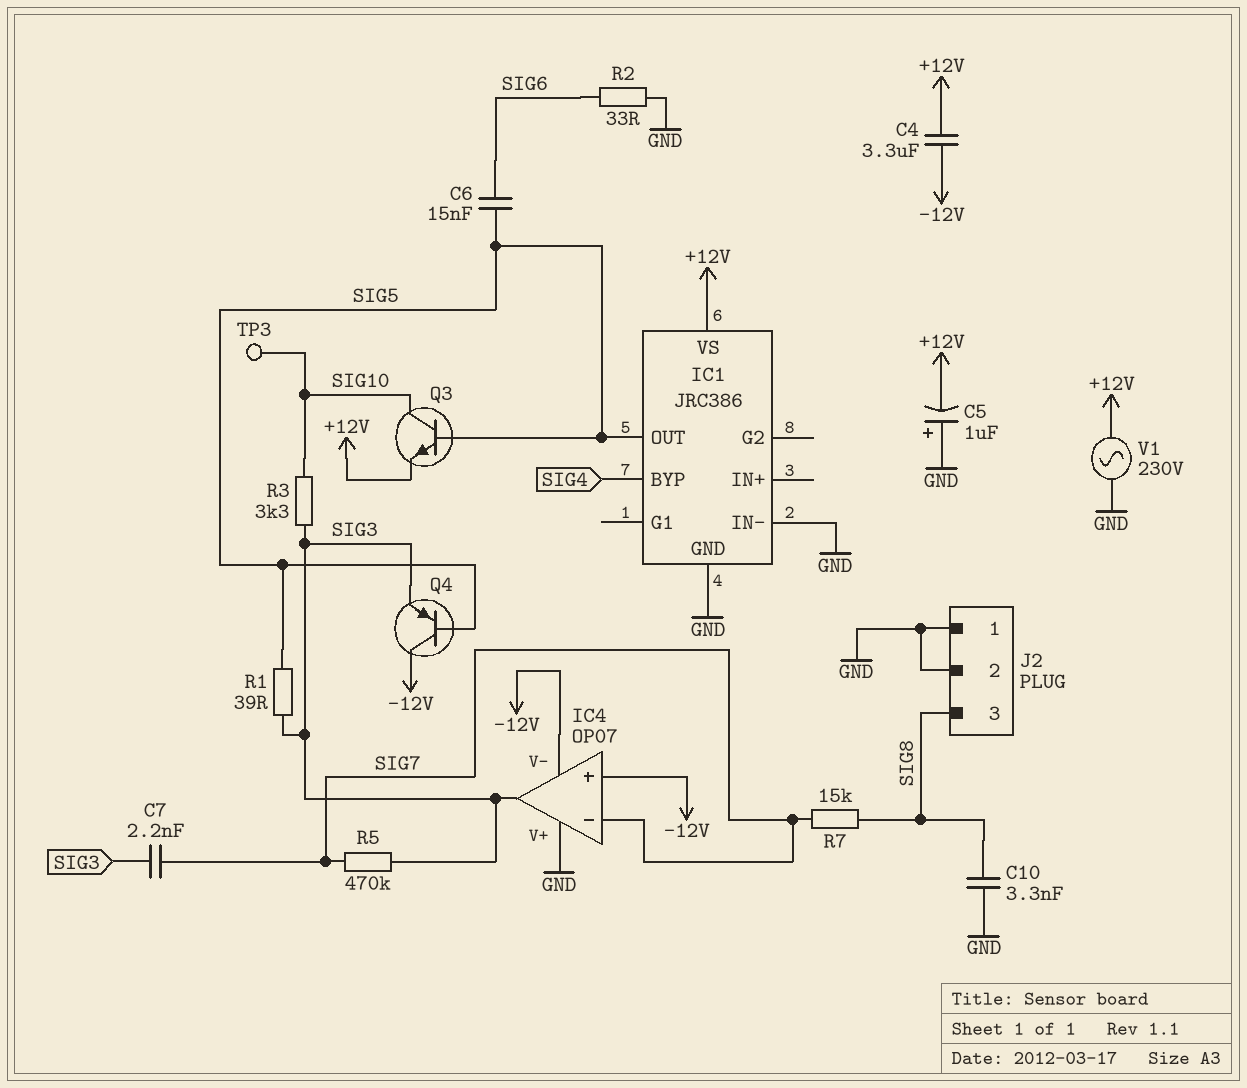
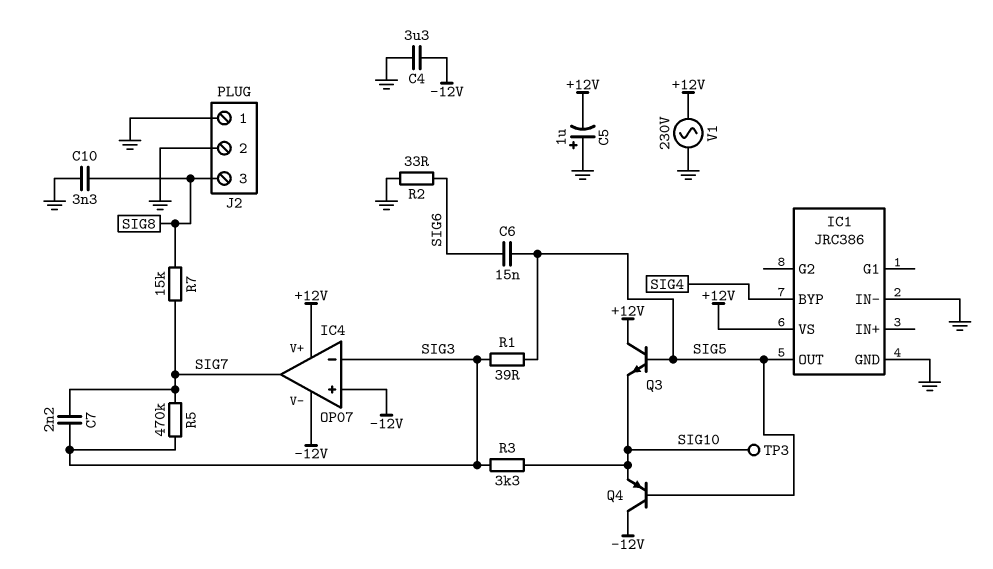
C4: 3.3uF (+12V, -12V) -> 3.3uF (-12V, GND)
IC4 pin V+: GND -> +12V
IC4 pin in-: SIG7 -> SIG3
IC4 pin out: SIG3 -> SIG7
Q3: NPN (B SIG5, C SIG10, E +12V) -> NPN (B SIG5, C +12V, E SIG10)
Q4: PNP (B SIG5, C -12V, E SIG3) -> PNP (B SIG5, C -12V, E SIG10)

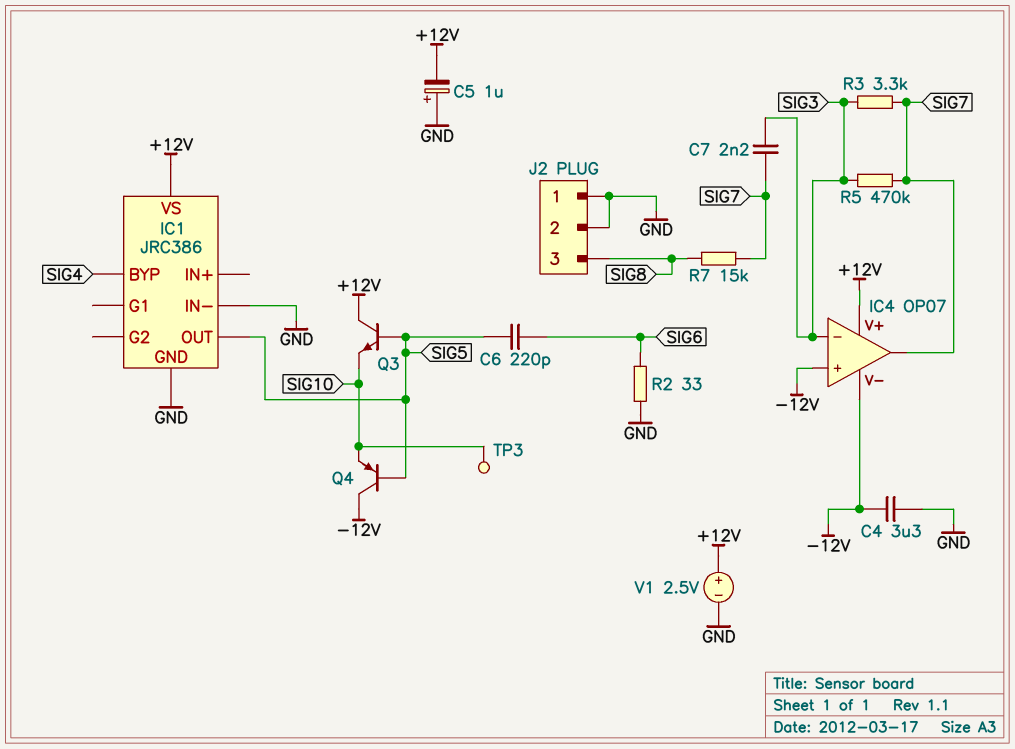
C6: 15nF (SIG5, SIG6) -> 220pF (SIG5, SIG6)
C10: 3.3nF (GND, SIG8) -> none
R1: 39 (SIG3, SIG5) -> none
R3: 3.3k (SIG3, SIG10) -> 3.3k (SIG3, SIG7)
V1: AC 230V (+12V, GND) -> 2.5V (plus +12V, minus GND)

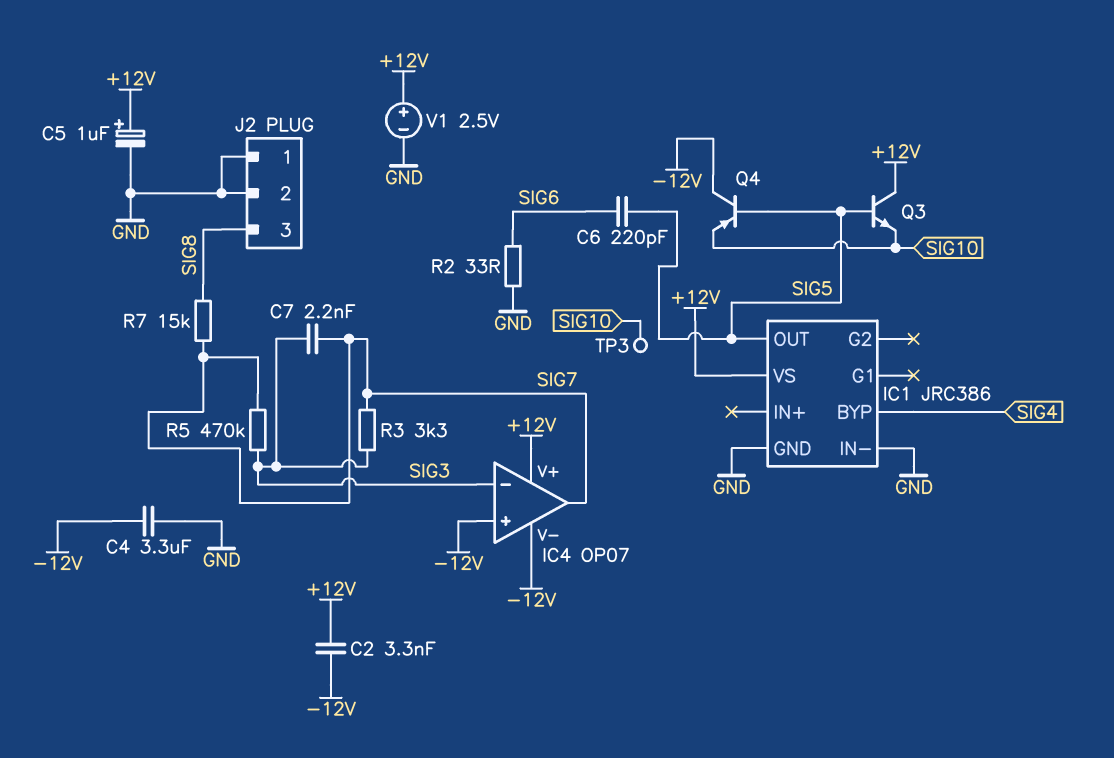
C2: none -> 3.3nF (+12V, -12V)
C5: 1uF (plus GND, minus +12V) -> 1uF (plus +12V, minus GND)

